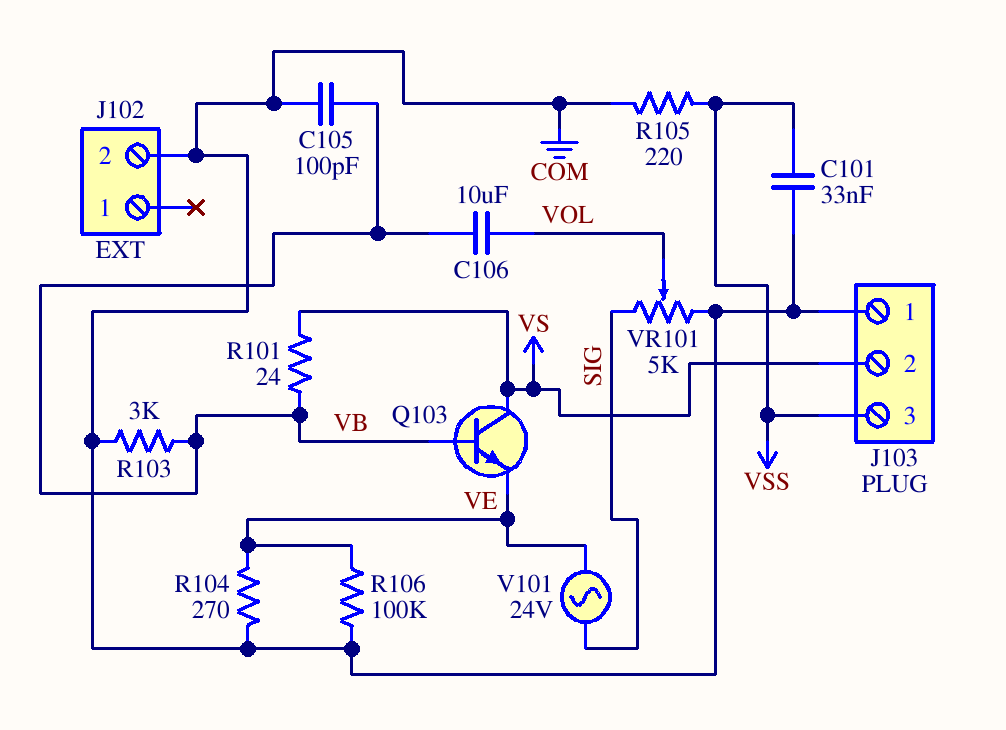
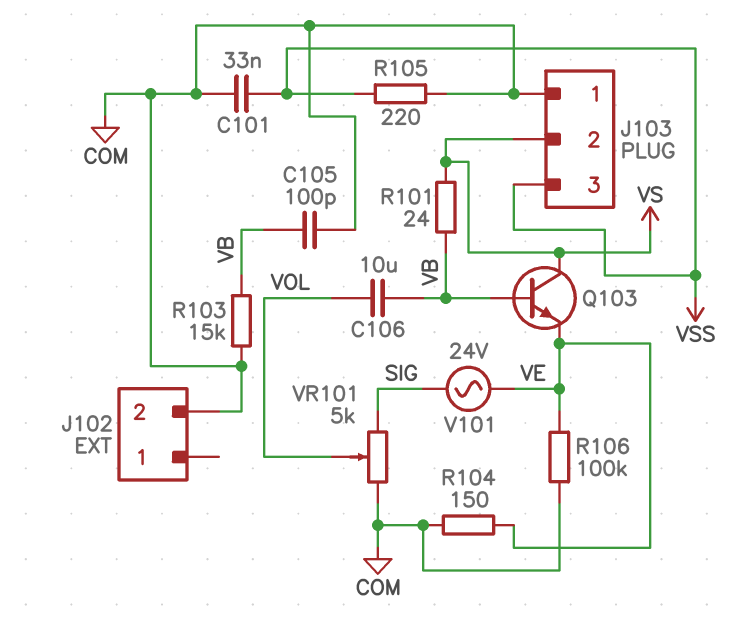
R103: 3k (COM, VB) -> 15k (COM, VB)
R104: 270 (COM, VE) -> 150 (COM, VE)

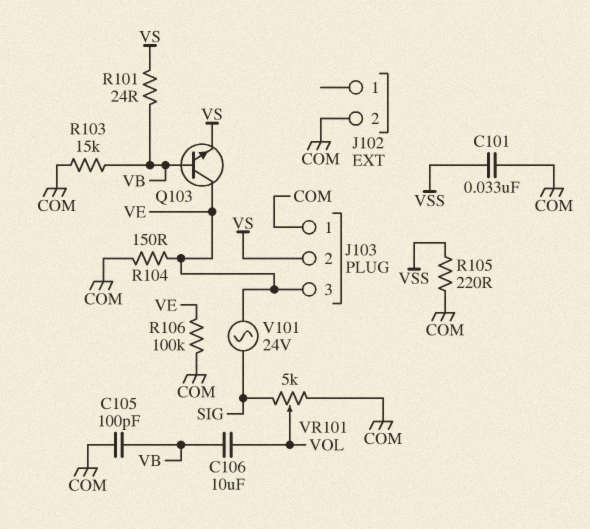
J103 pin 3: VSS -> VE
Q103: NPN (B VB, C VS, E VE) -> NPN (B VB, C VE, E VS)

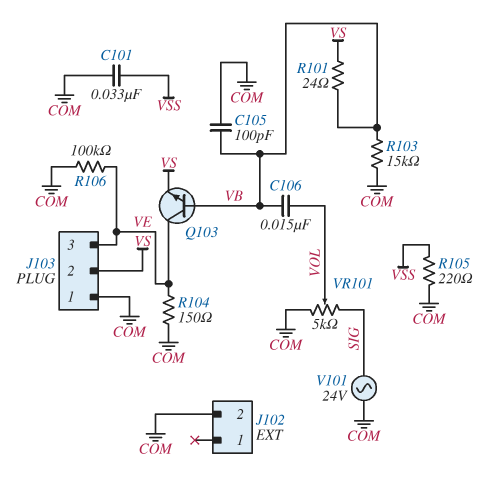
C106: 10uF (VB, VOL) -> 15nF (VB, VOL)
V101: AC 24V (SIG, VE) -> AC 24V (COM, SIG)

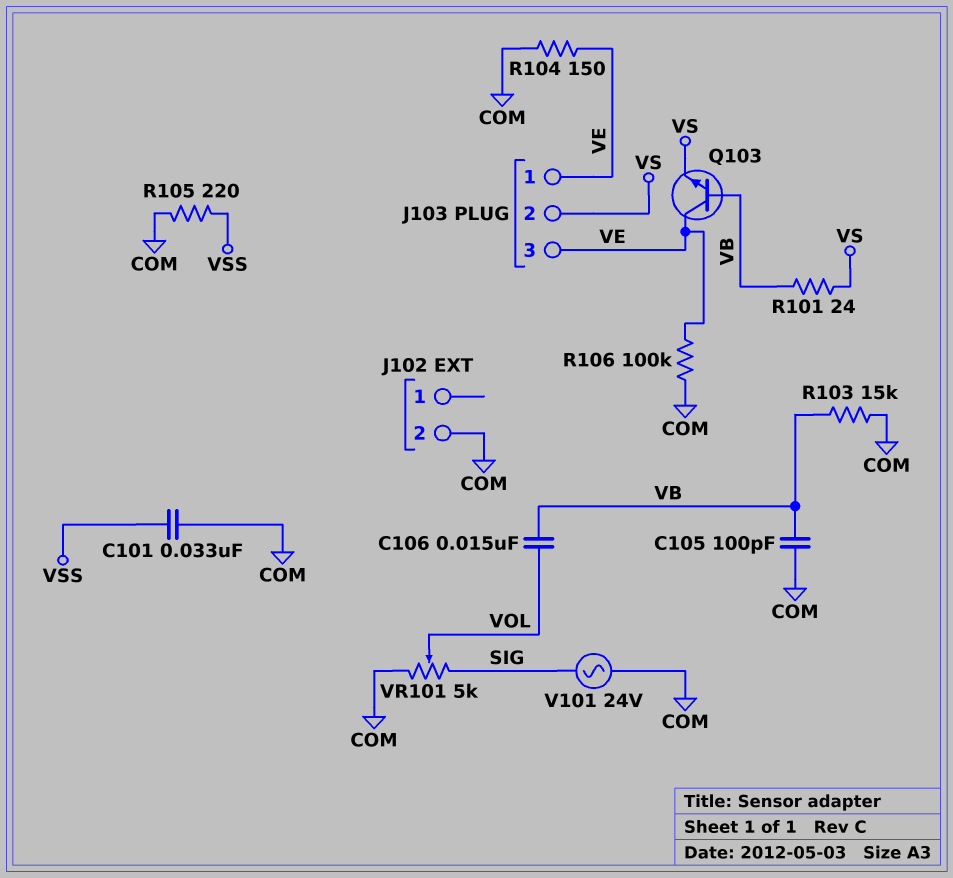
J103 pin 1: COM -> VE

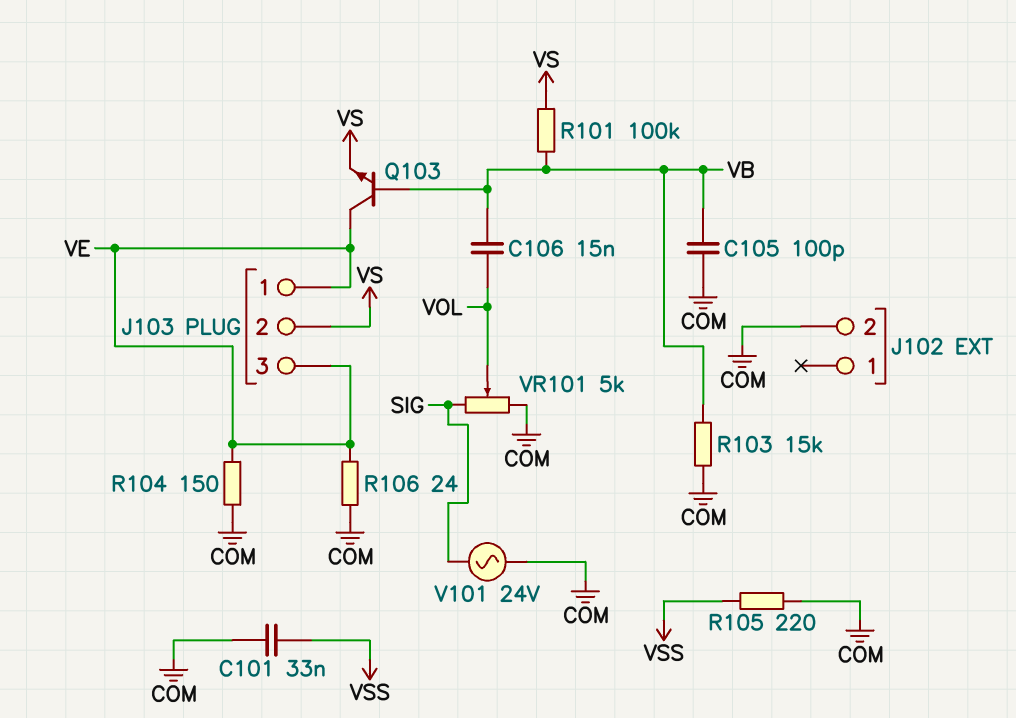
R101: 24 (VB, VS) -> 100k (VB, VS)
R106: 100k (COM, VE) -> 24 (COM, VE)

